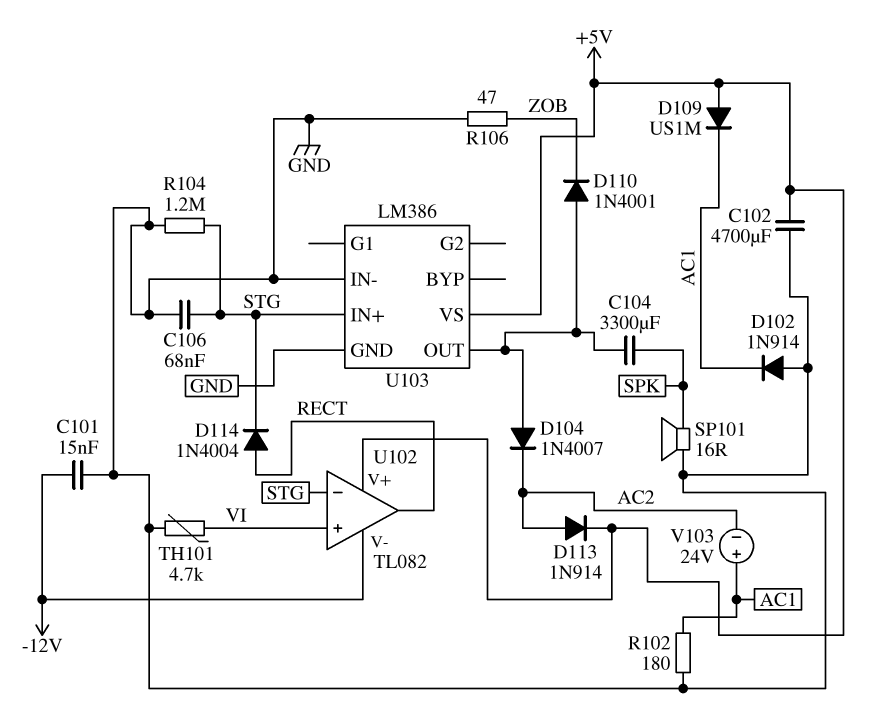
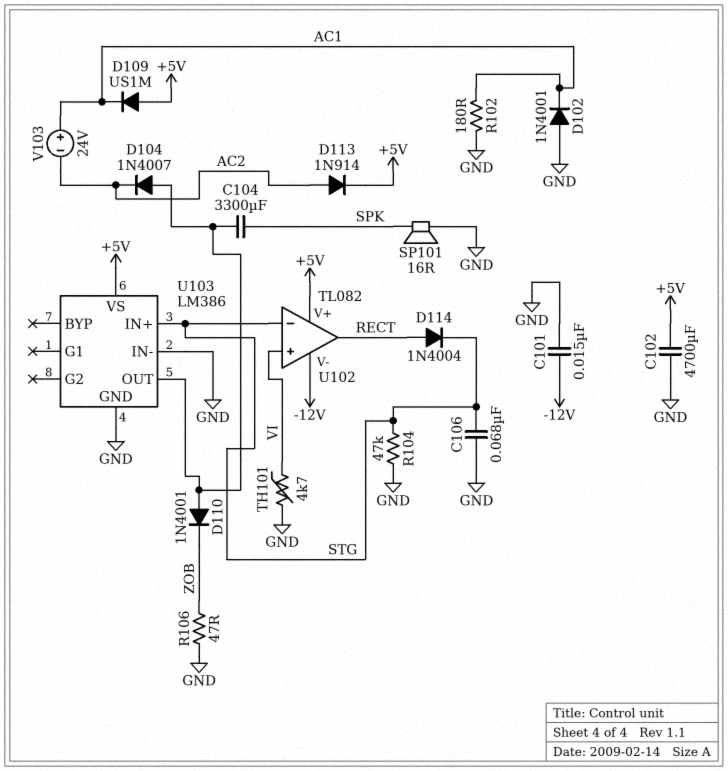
D102: diode 1N914 (A GND, K AC1) -> diode 1N4001 (A GND, K AC1)
R104: 1.2M (GND, STG) -> 47k (GND, STG)

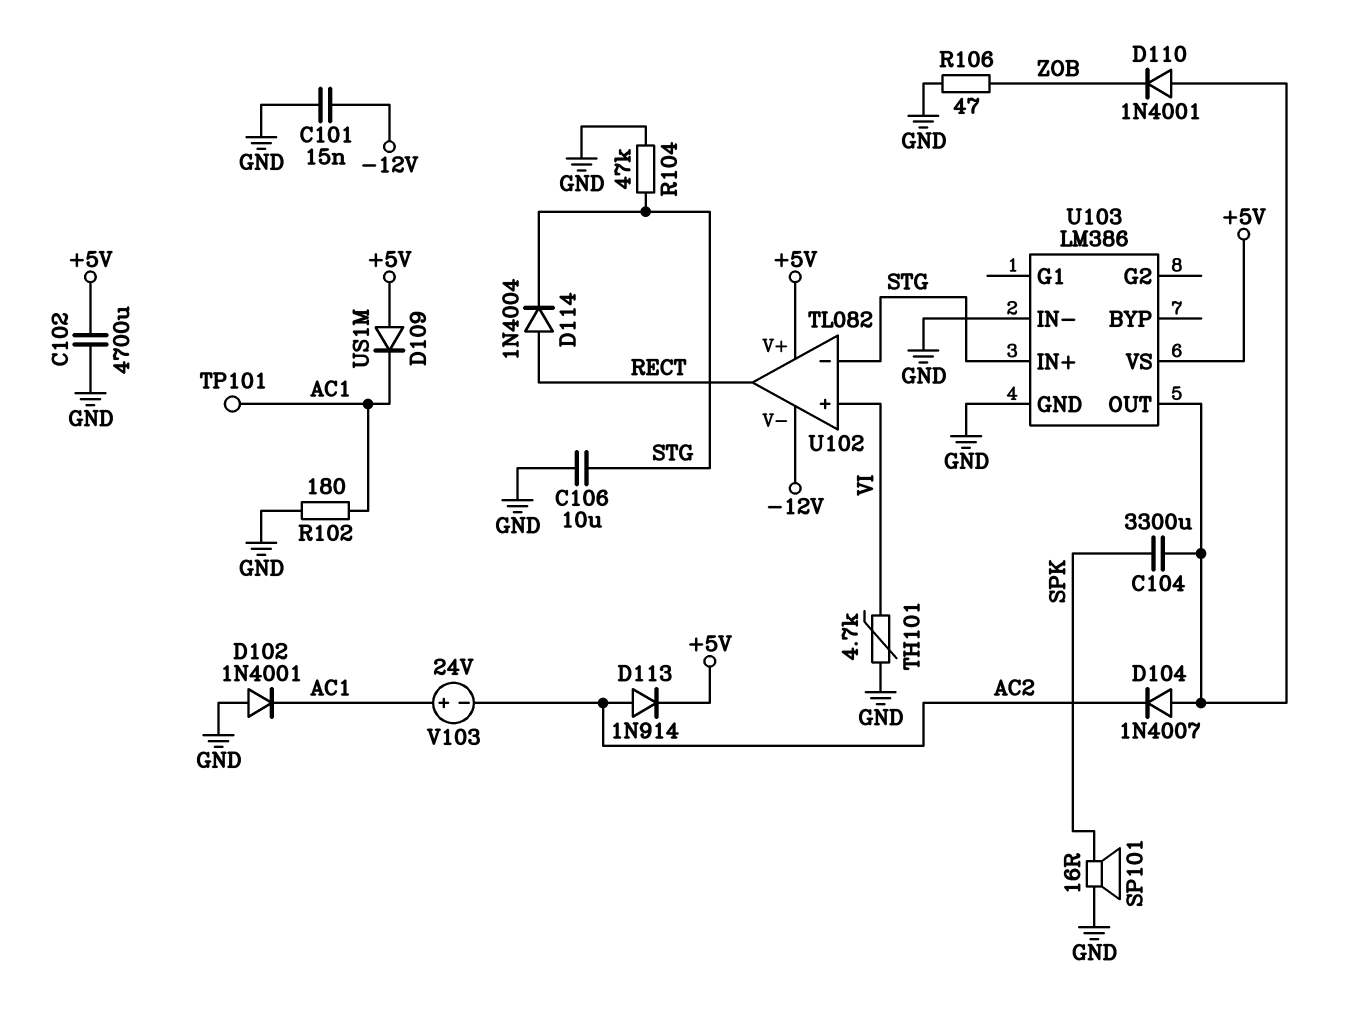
C106: 68nF (GND, STG) -> 10uF (GND, STG)
TP101: none -> test point (AC1)

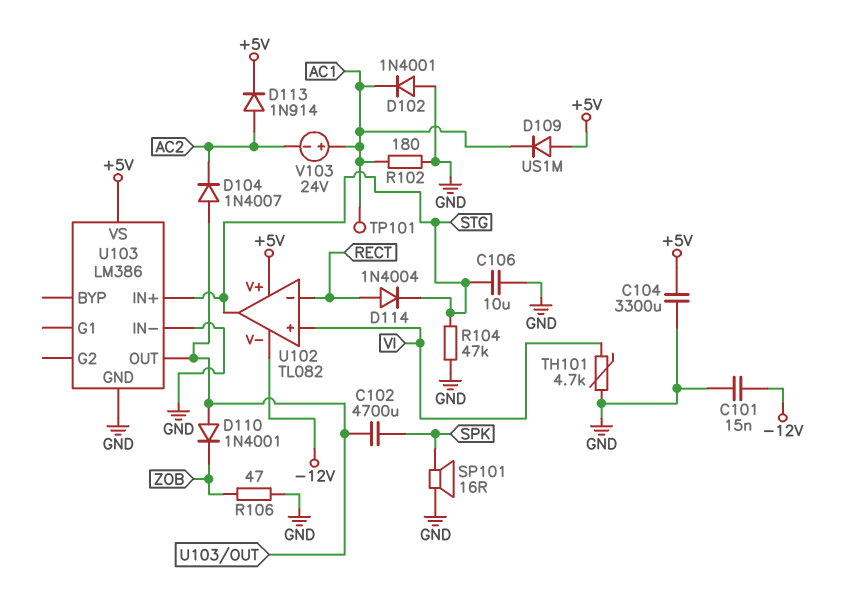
C102: 4700uF (+5V, GND) -> 4700uF (SPK, U103/OUT)
C104: 3300uF (SPK, U103/OUT) -> 3300uF (+5V, GND)
U102 pin in-: STG -> RECT
U102 pin out: RECT -> STG

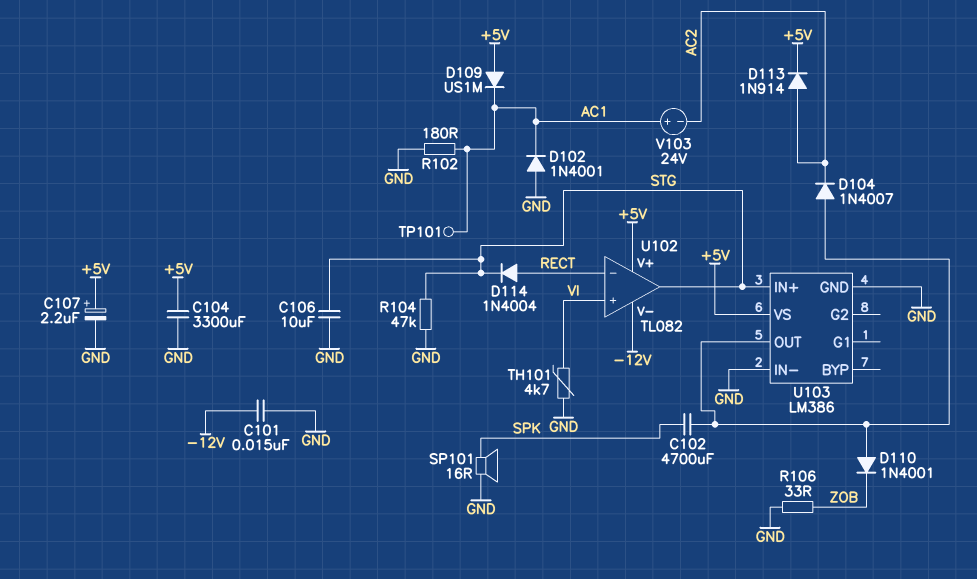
C107: none -> 2.2uF (plus +5V, minus GND)
R106: 47 (GND, ZOB) -> 33 (GND, ZOB)

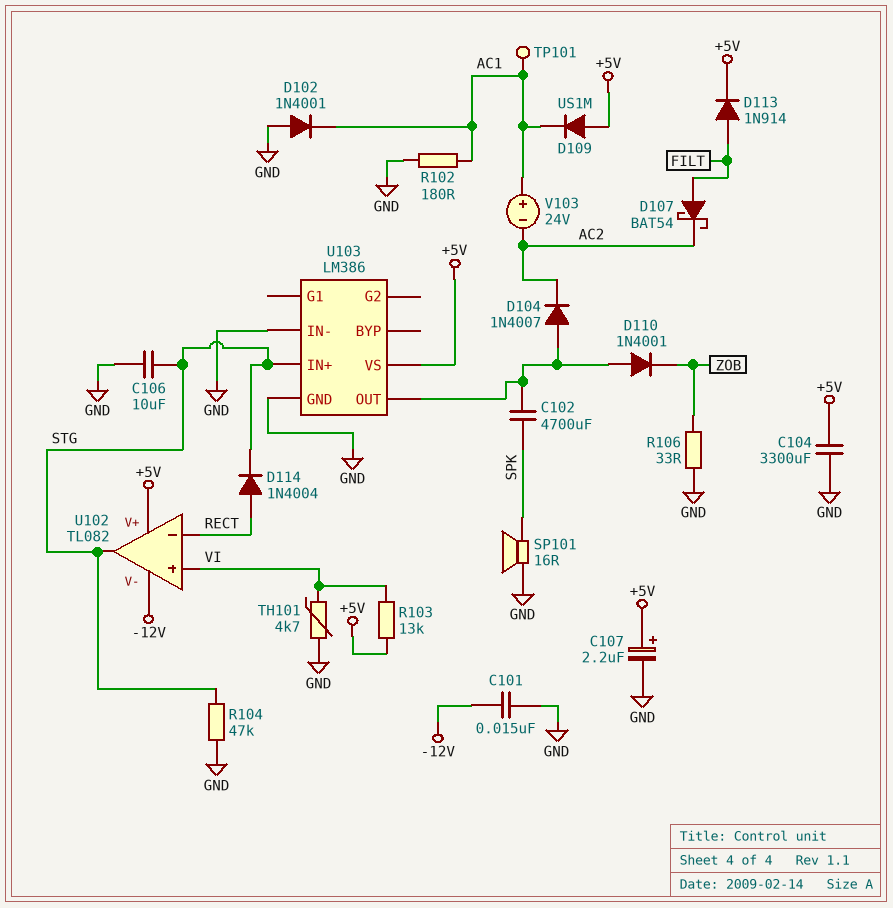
D107: none -> schottky BAT54 (A FILT, K AC2)
D113: diode 1N914 (A AC2, K +5V) -> diode 1N914 (A FILT, K +5V)
R103: none -> 13k (+5V, VI)

